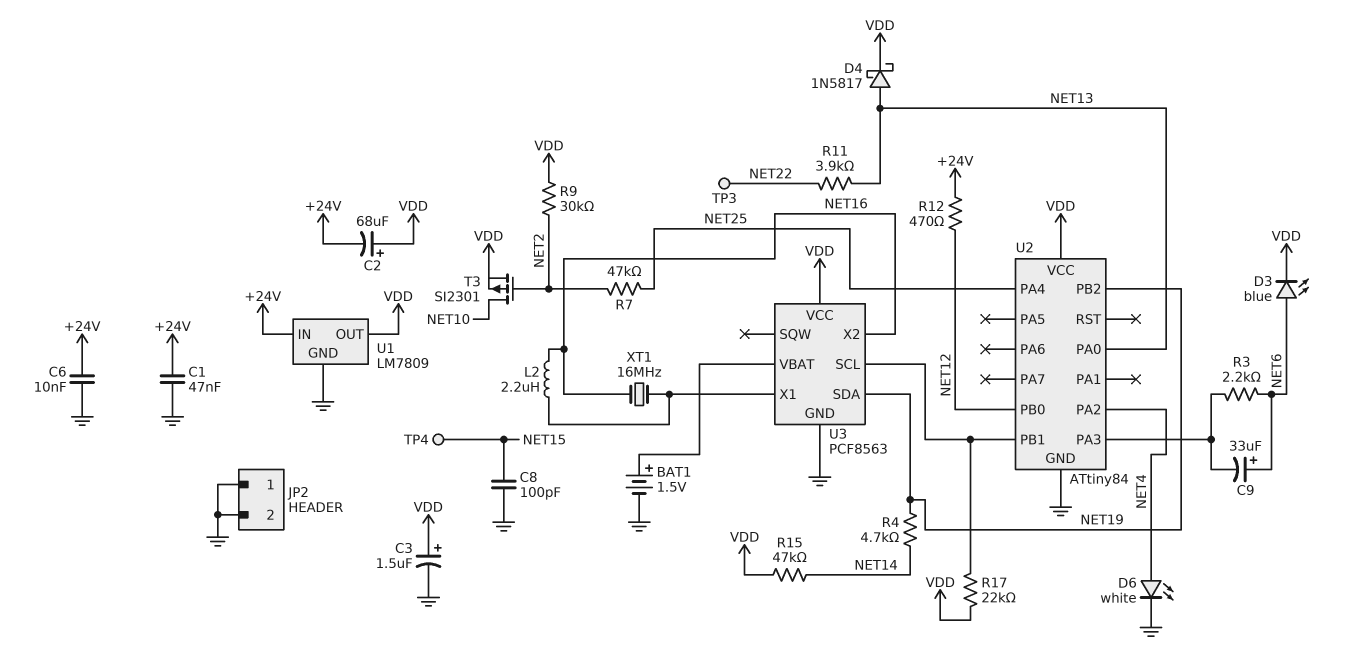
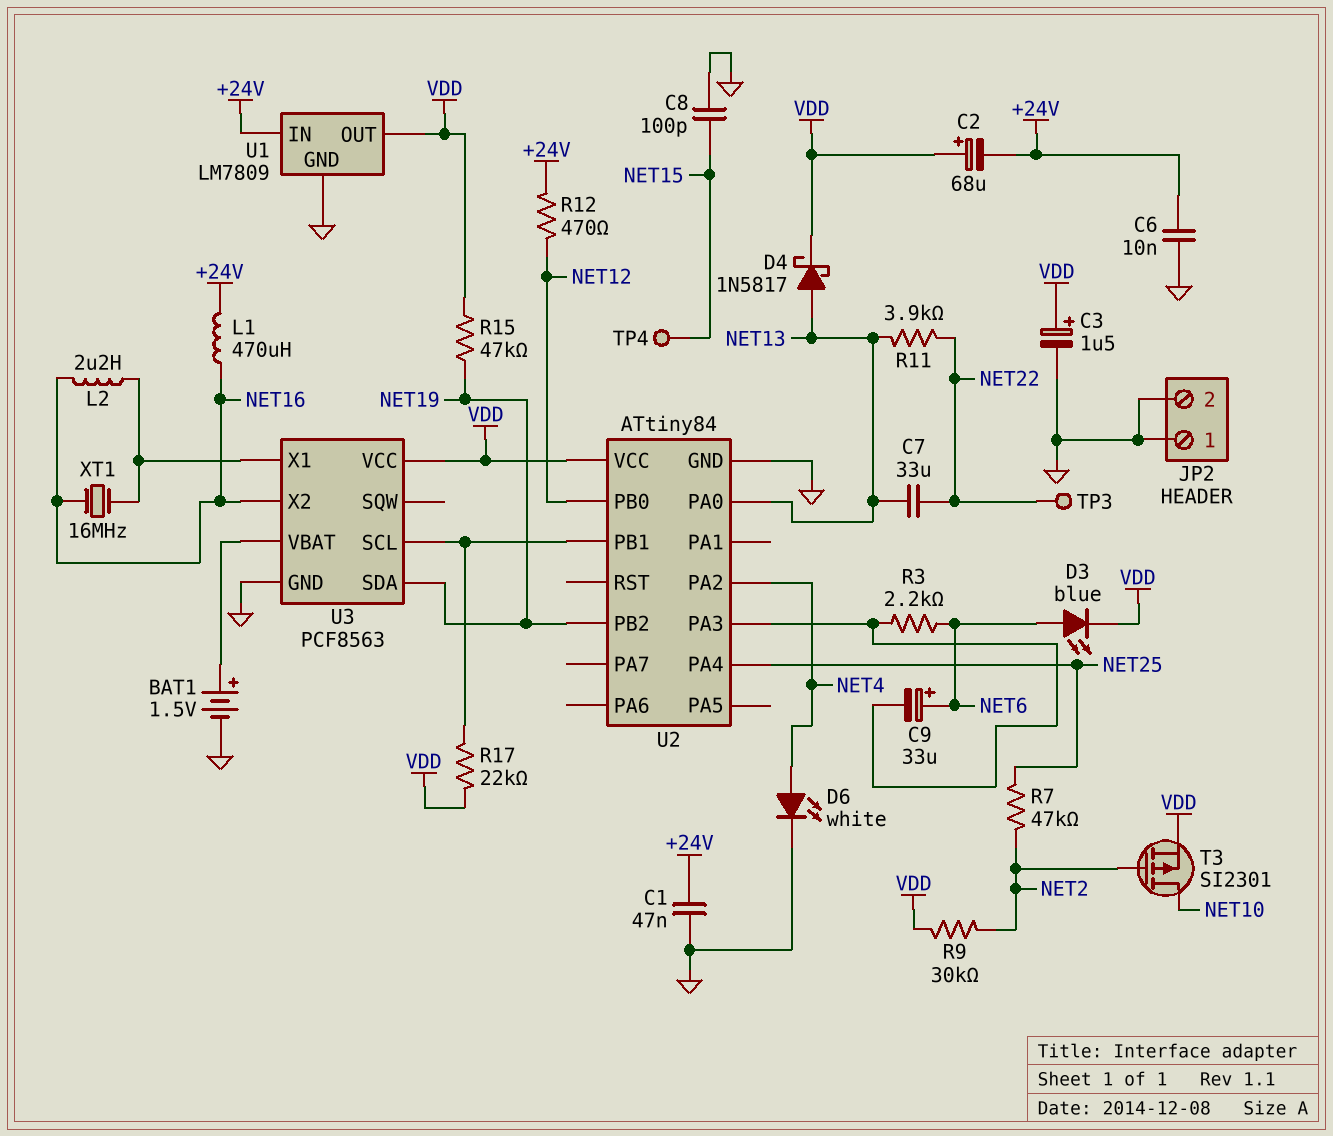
C7: none -> 33uF (NET13, NET22)
L1: none -> 470uH (+24V, NET16)
R4: 4.7k (NET14, NET19) -> none
R15: 47k (NET14, VDD) -> 47k (NET19, VDD)

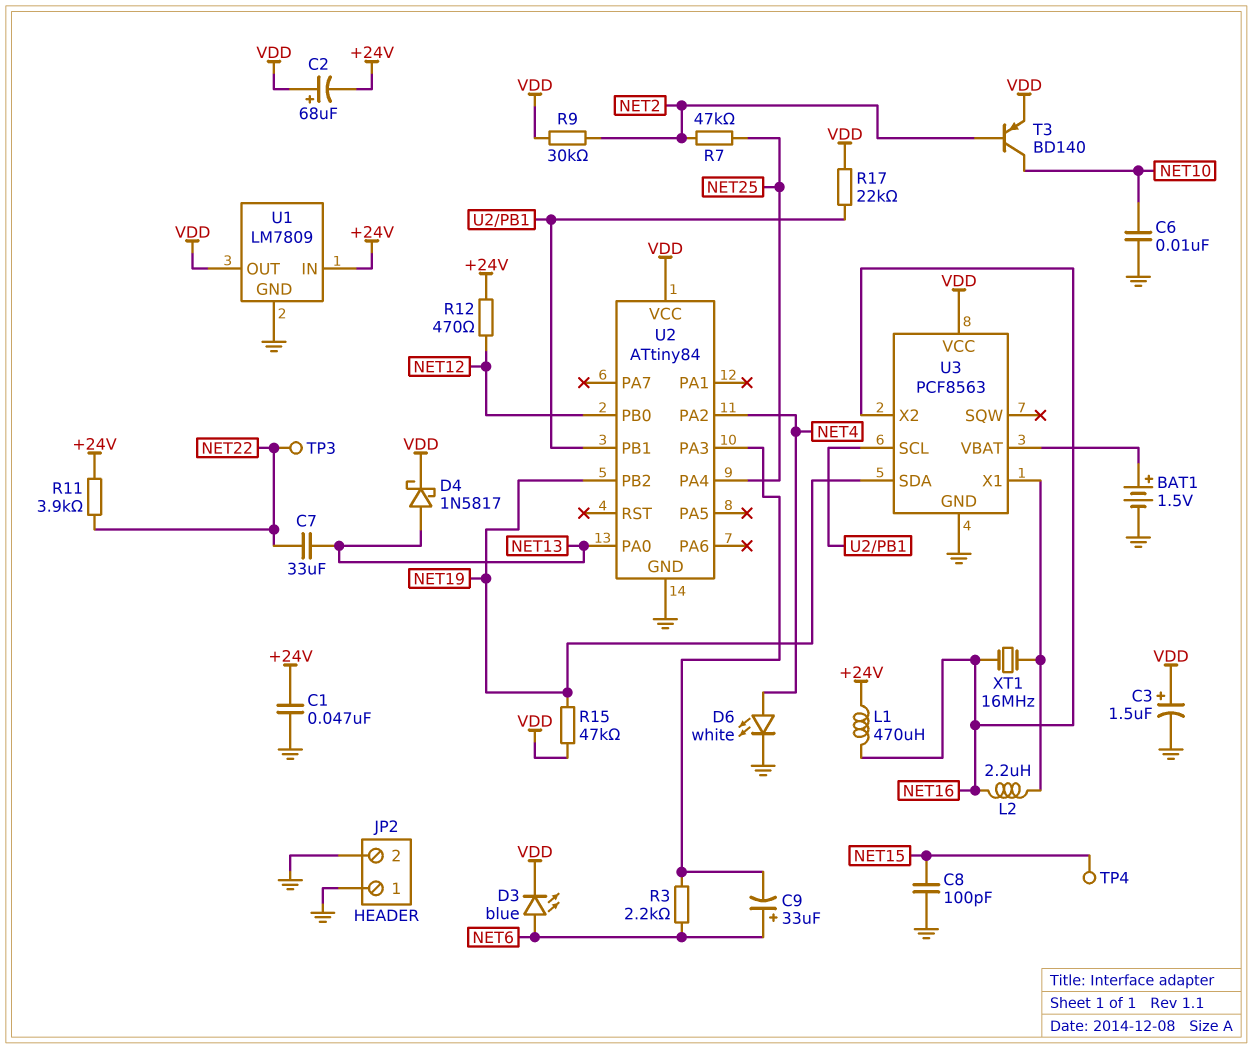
C6: 10nF (+24V, GND) -> 10nF (GND, NET10)
R11: 3.9k (NET13, NET22) -> 3.9k (+24V, NET22)
T3: PMOS SI2301 (G NET2, D NET10, S VDD) -> PNP BD140 (B NET2, C NET10, E VDD)

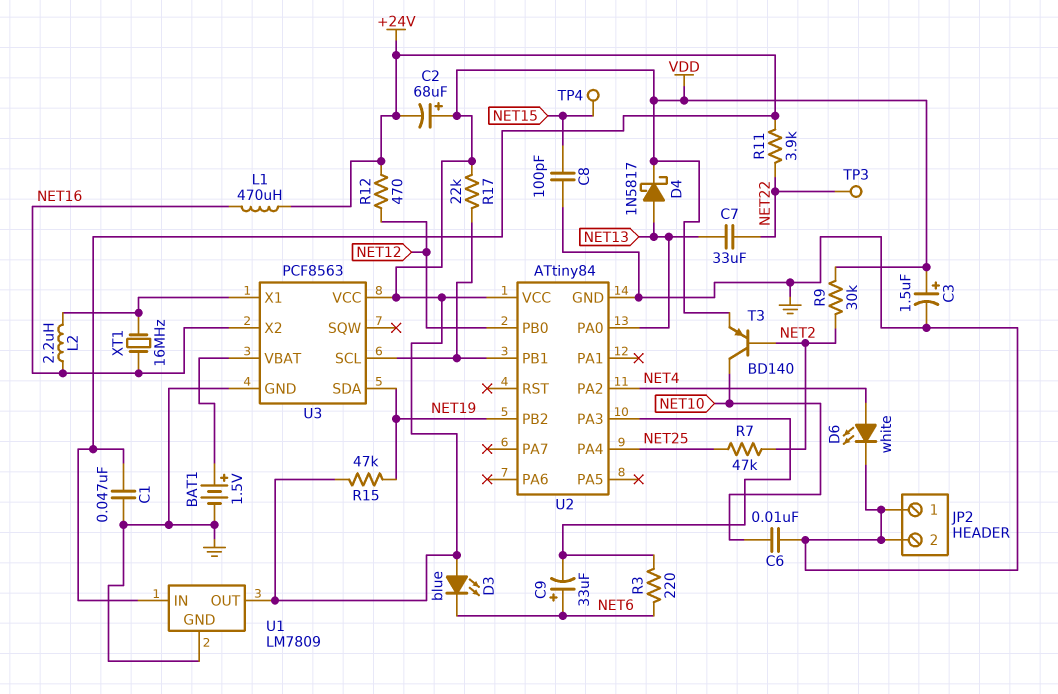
D3: LED blue (A NET6, K VDD) -> LED blue (A VDD, K NET6)
R3: 2.2k (NET6, U2/PA3) -> 220 (NET6, U2/PA3)

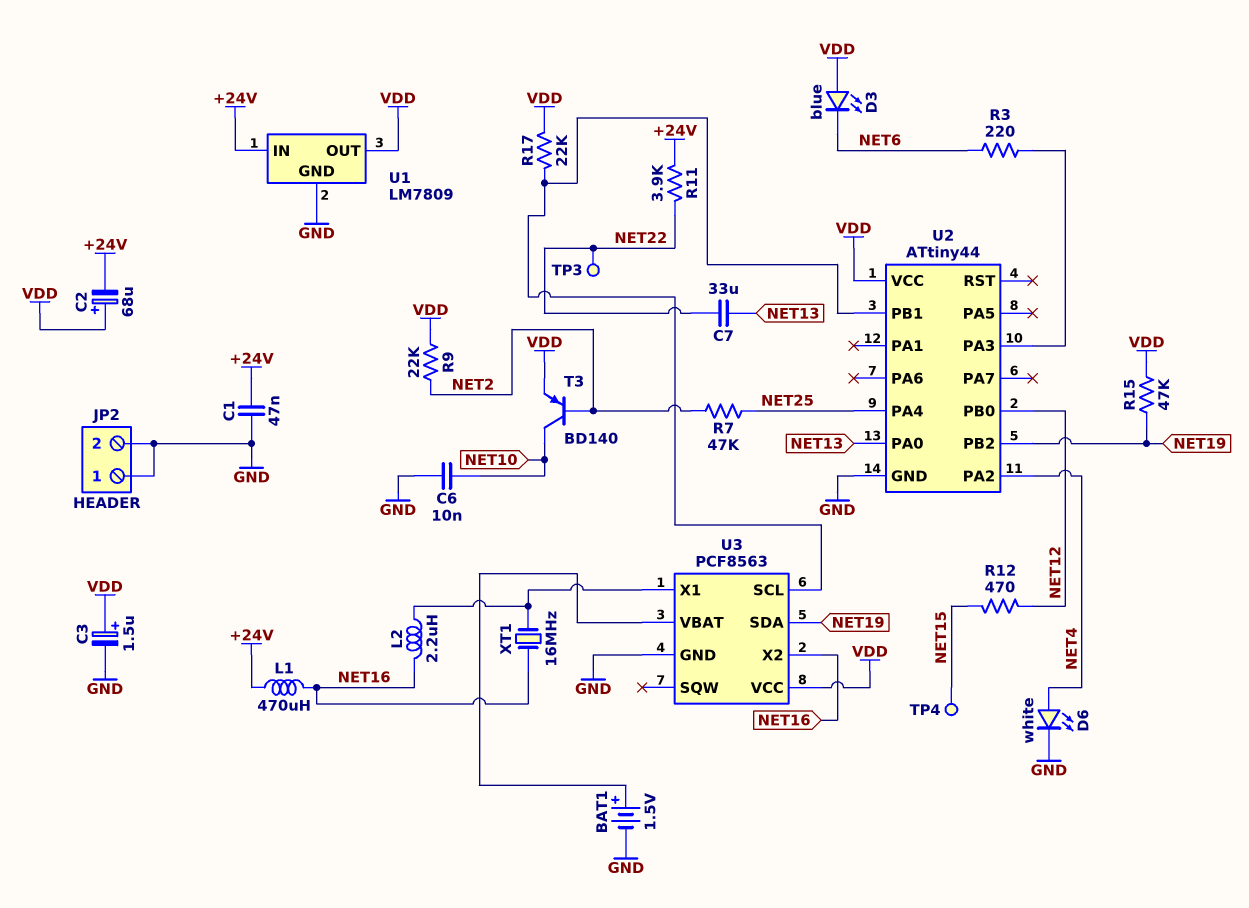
C8: 100pF (GND, NET15) -> none
C9: 33uF (plus NET6, minus U2/PA3) -> none
D4: schottky 1N5817 (A NET13, K VDD) -> none
R9: 30k (NET2, VDD) -> 22k (NET2, VDD)
R12: 470 (+24V, NET12) -> 470 (NET12, NET15)
U2: ATtiny84 -> ATtiny44

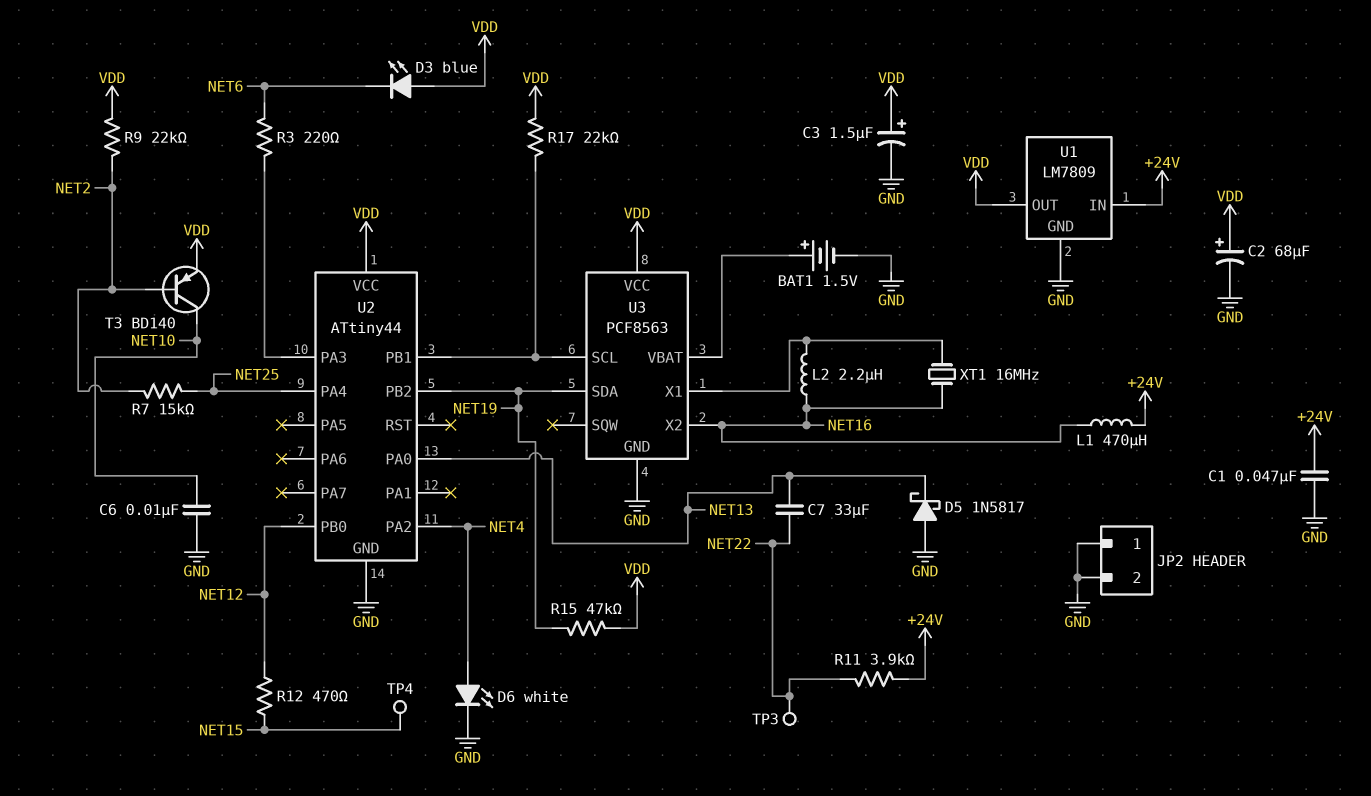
C2: 68uF (plus VDD, minus +24V) -> 68uF (plus VDD, minus GND)
D5: none -> schottky 1N5817 (A GND, K NET13)
R7: 47k (NET2, NET25) -> 15k (NET2, NET25)

